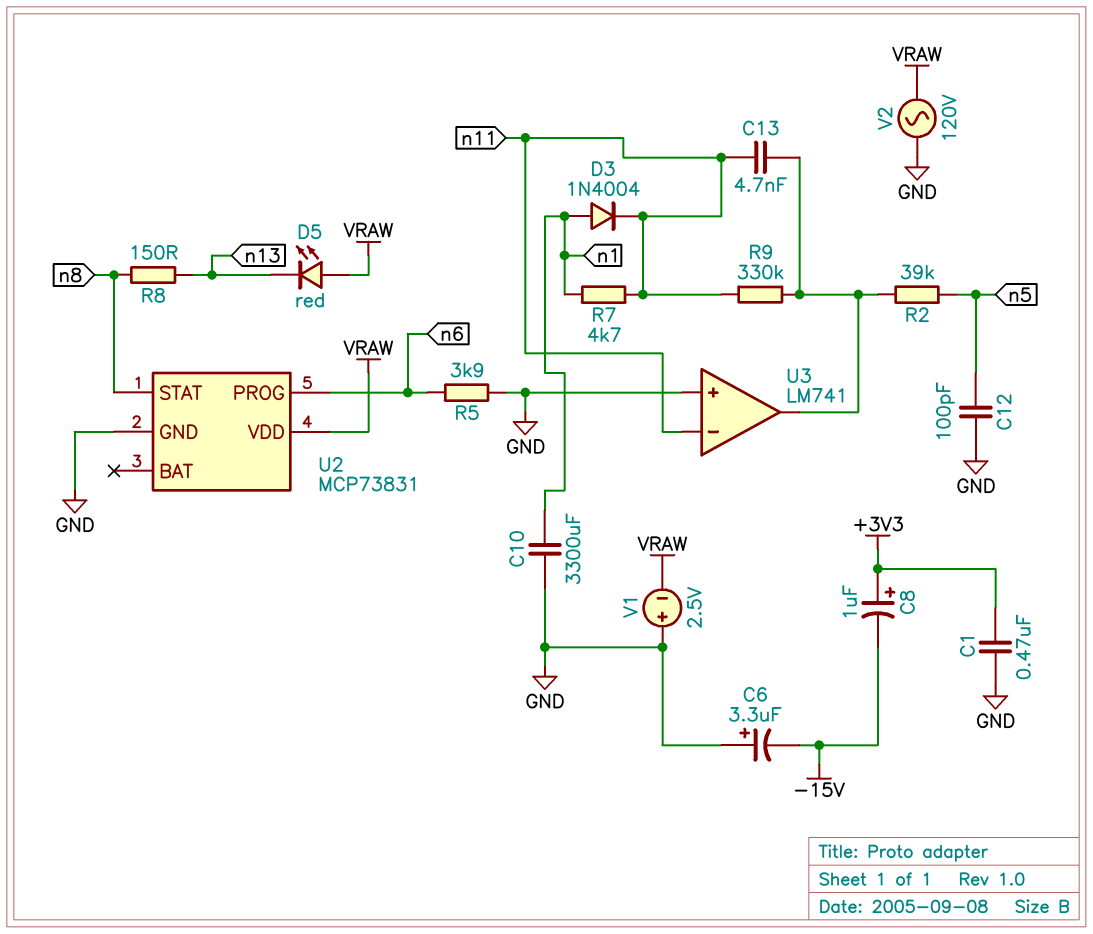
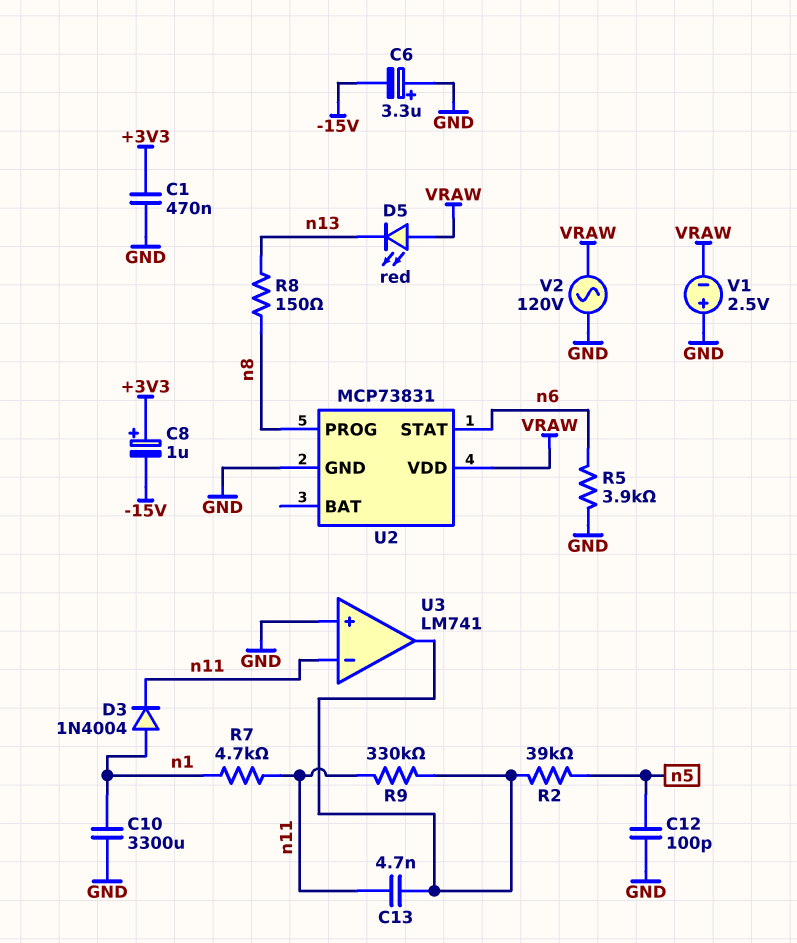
U2 pin PROG: n6 -> n8
U2 pin STAT: n8 -> n6

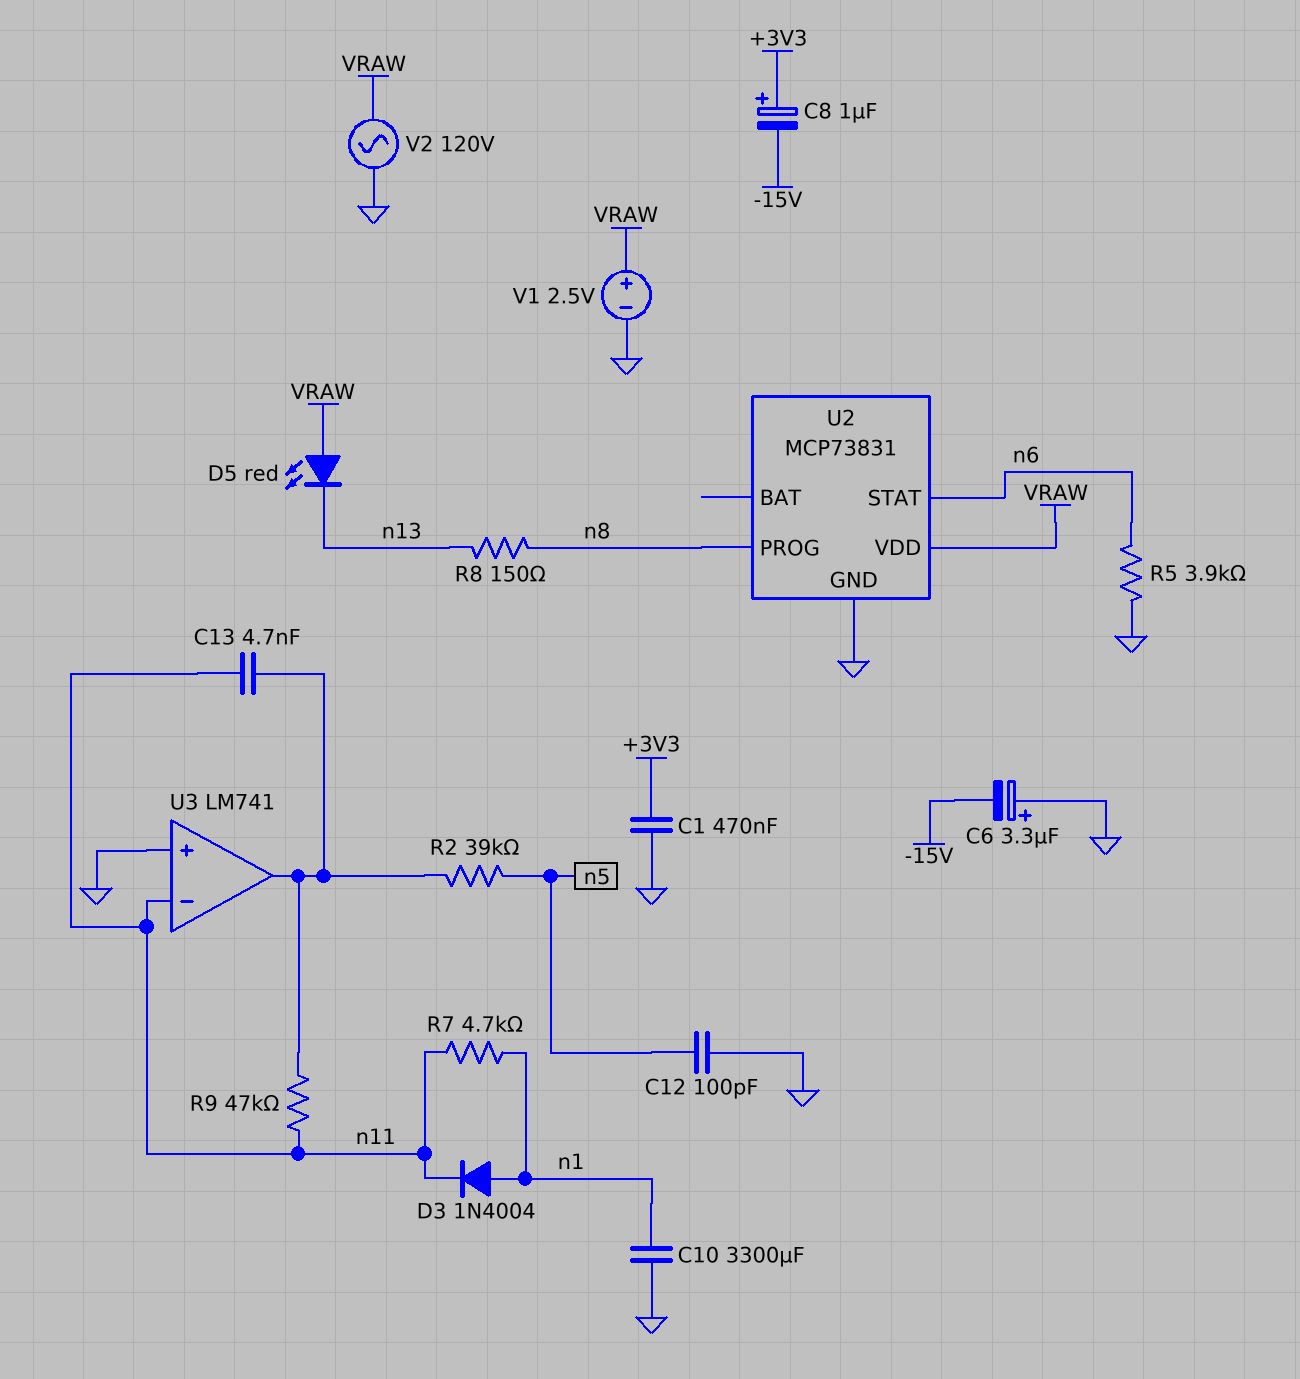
R9: 330k (U3/out, n11) -> 47k (U3/out, n11)
V1: 2.5V (plus GND, minus VRAW) -> 2.5V (plus VRAW, minus GND)

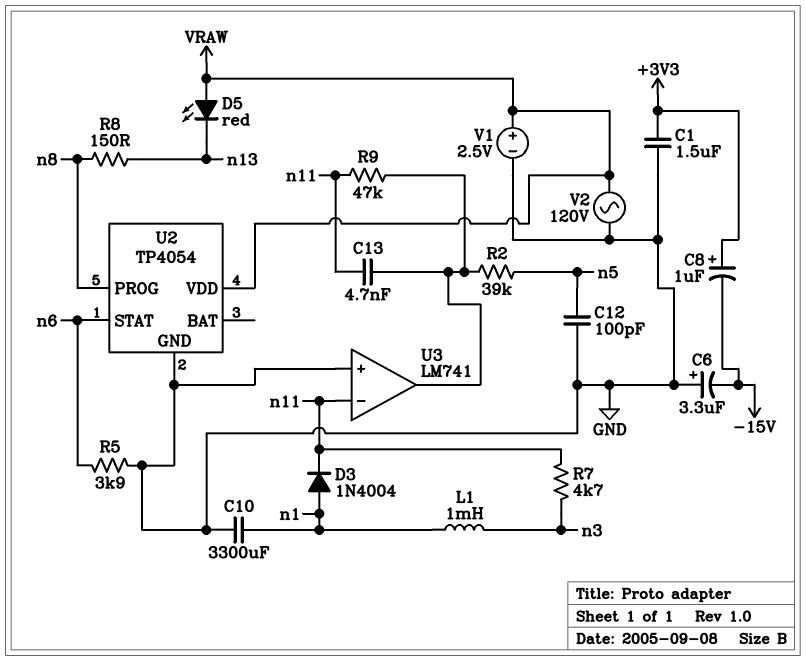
C1: 470nF (+3V3, GND) -> 1.5uF (+3V3, GND)
L1: none -> 1mH (n1, n3)
R7: 4.7k (n1, n11) -> 4.7k (n3, n11)
U2: MCP73831 -> TP4054

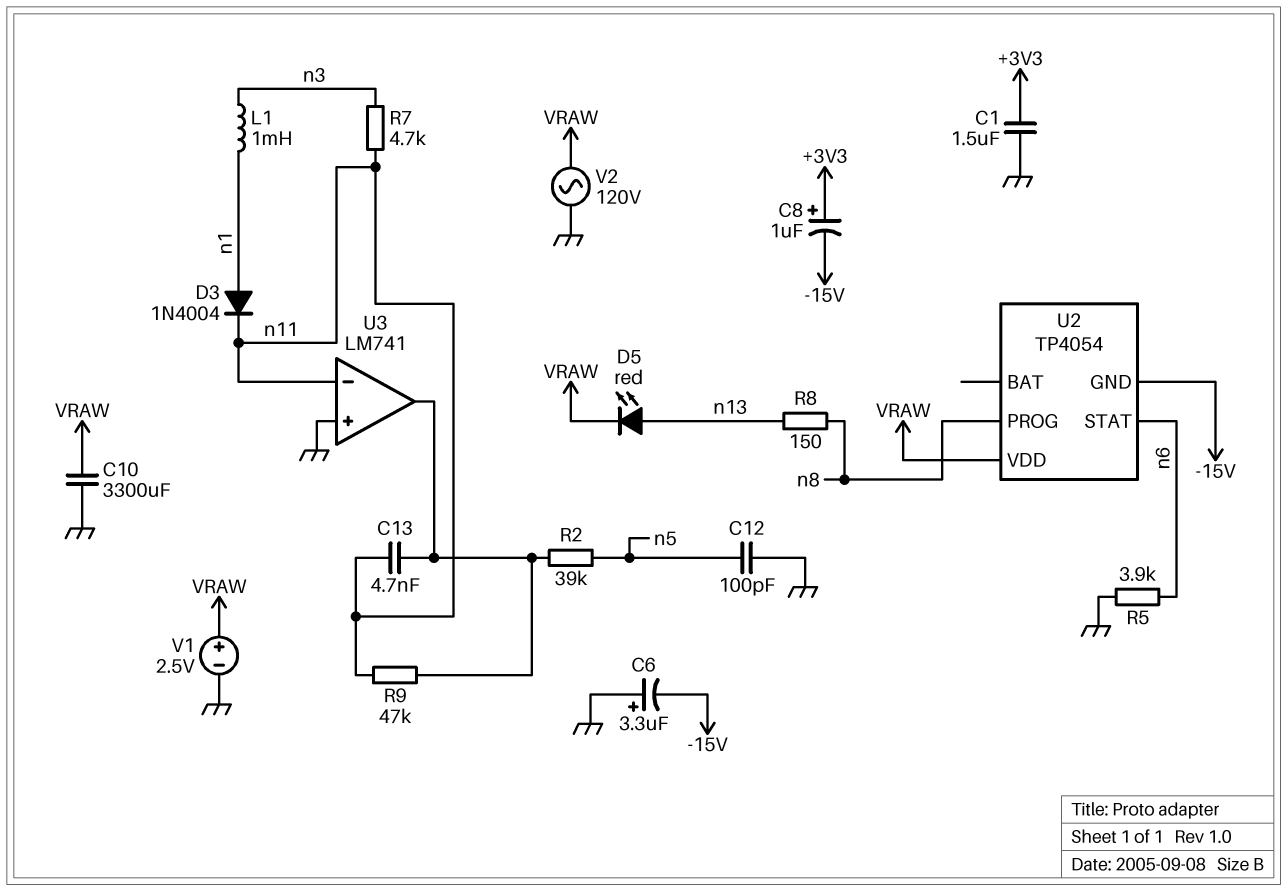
C10: 3300uF (GND, n1) -> 3300uF (GND, VRAW)
D5: LED red (A VRAW, K n13) -> LED red (A n13, K VRAW)
U2 pin GND: GND -> -15V

